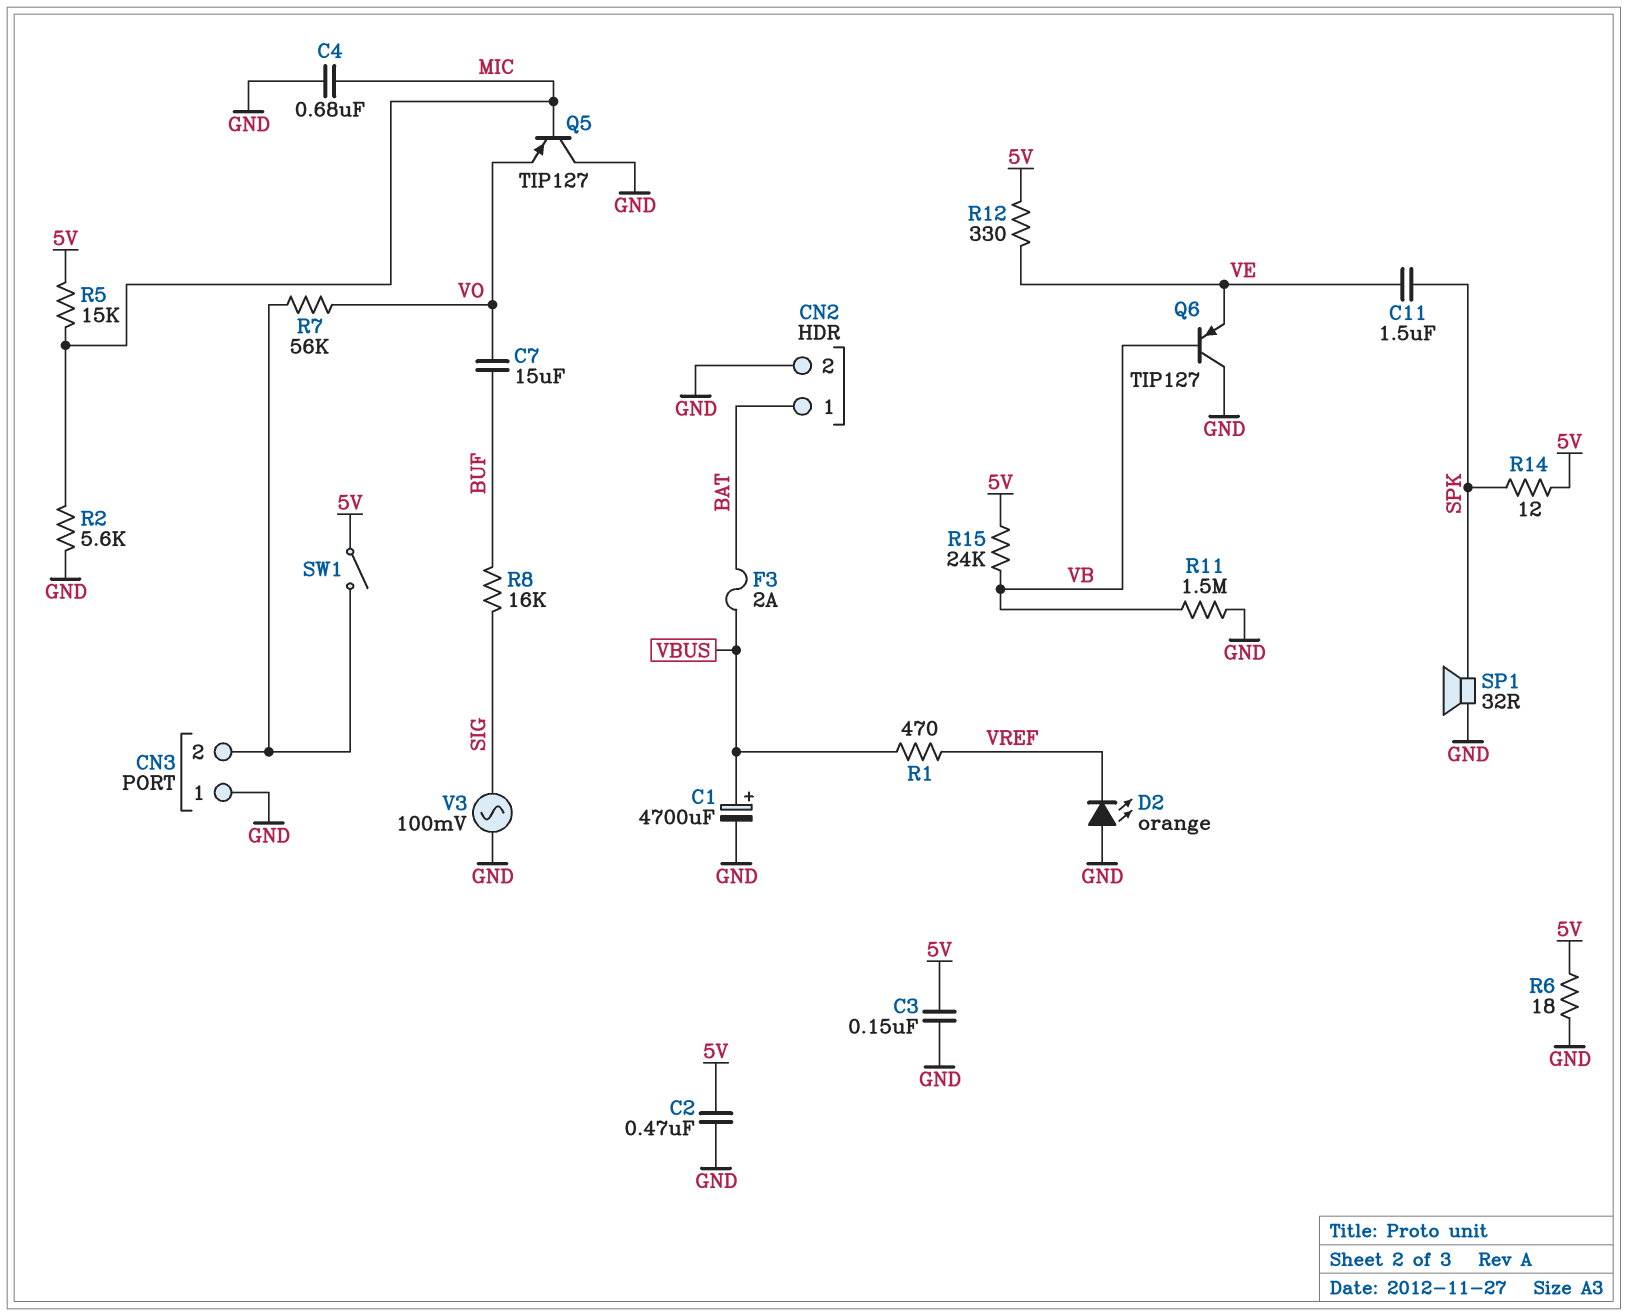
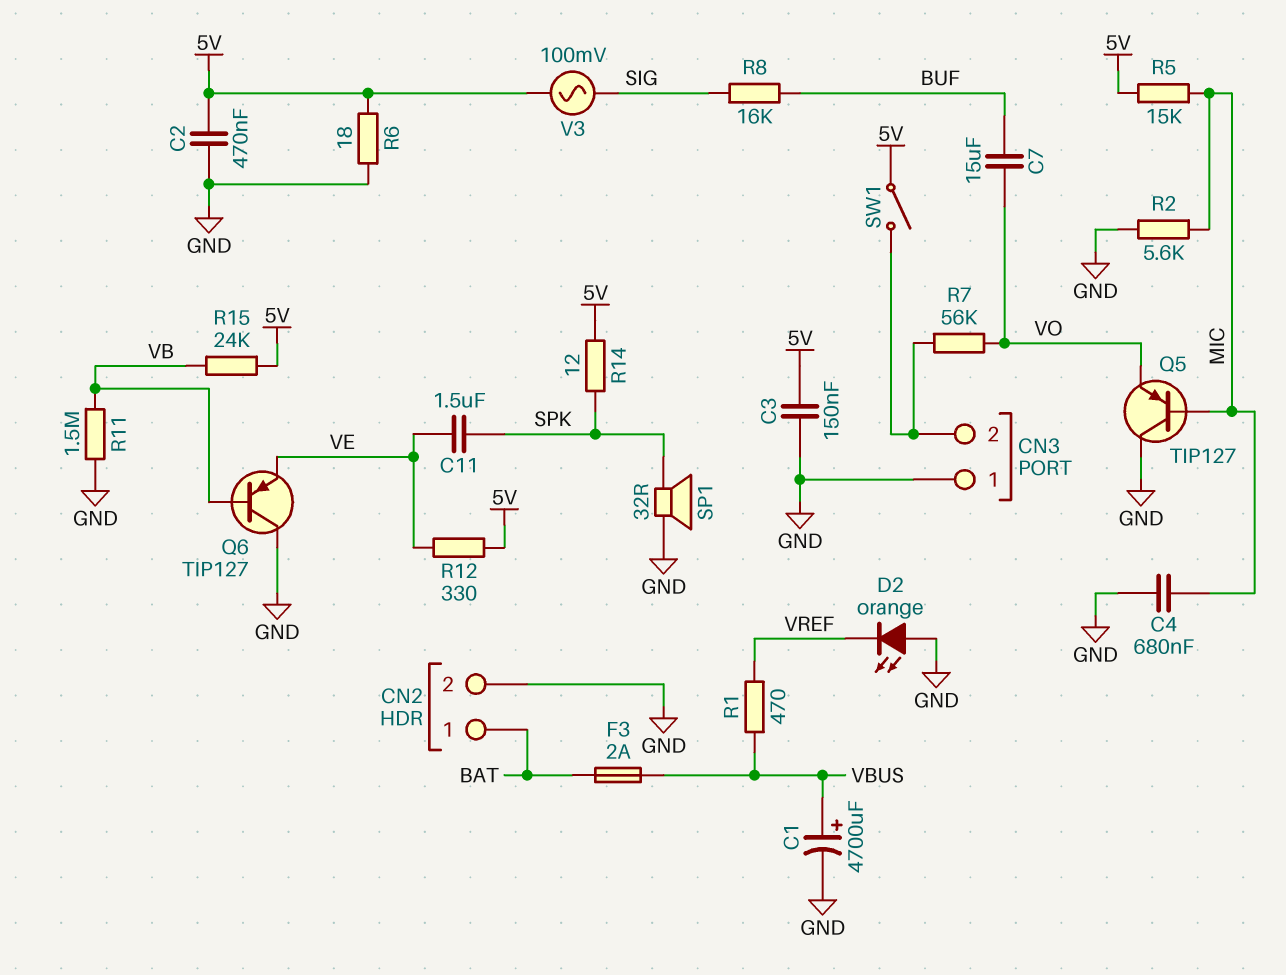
V3: AC 100mV (GND, SIG) -> AC 100mV (5V, SIG)

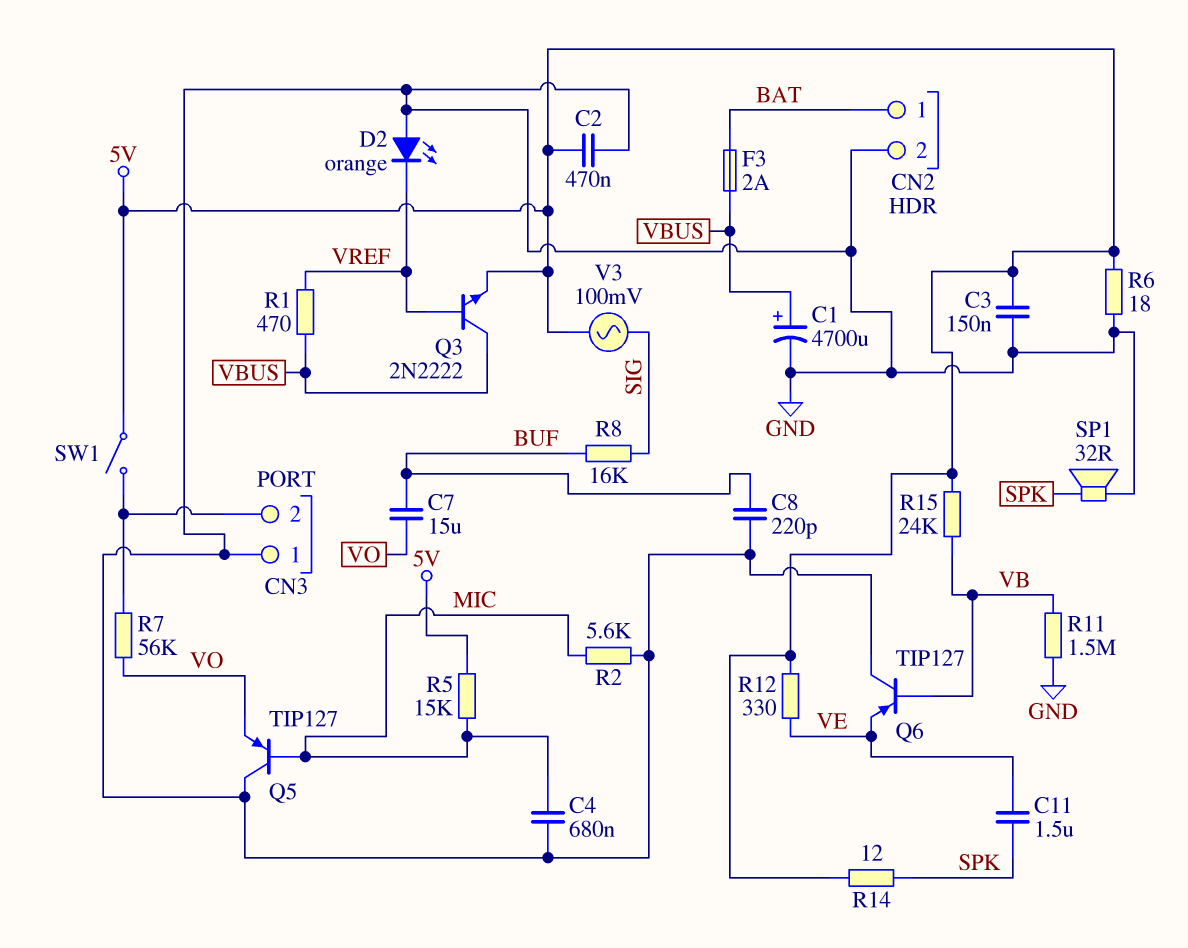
C8: none -> 220pF (BUF, GND)
Q3: none -> NPN 2N2222 (B VREF, C VBUS, E 5V)

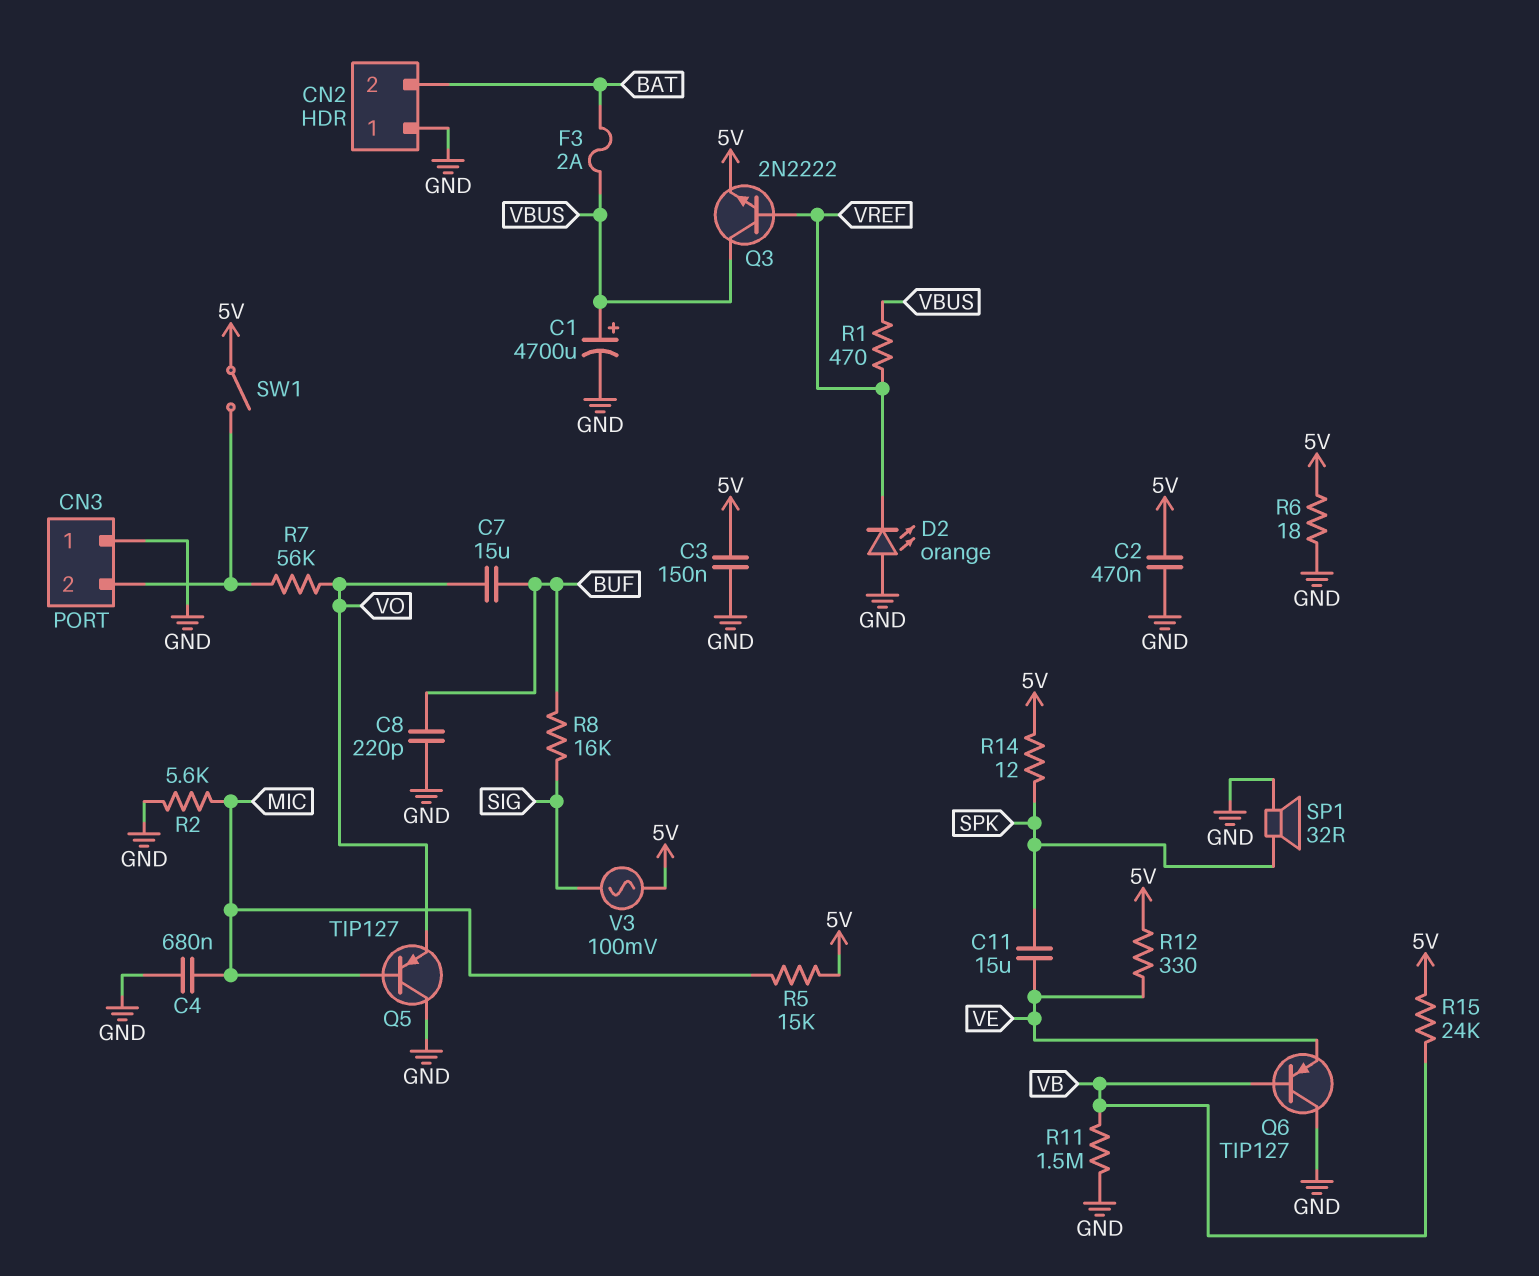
C11: 1.5uF (SPK, VE) -> 15uF (SPK, VE)
CN2 pin 1: BAT -> GND
CN2 pin 2: GND -> BAT

